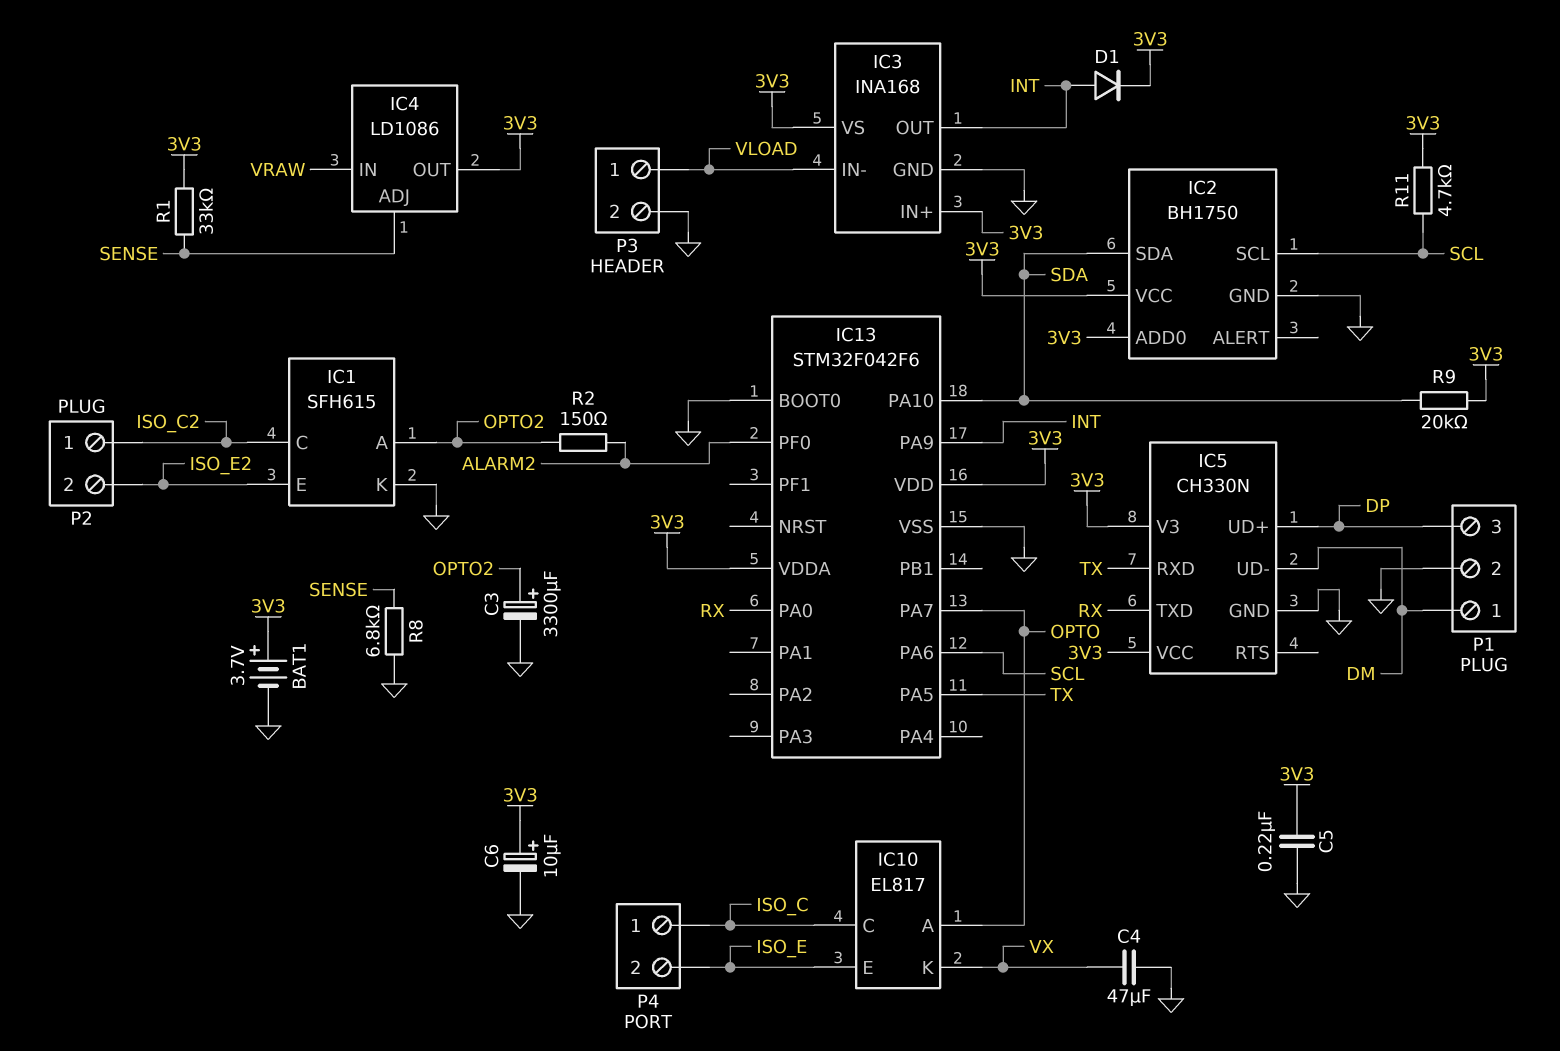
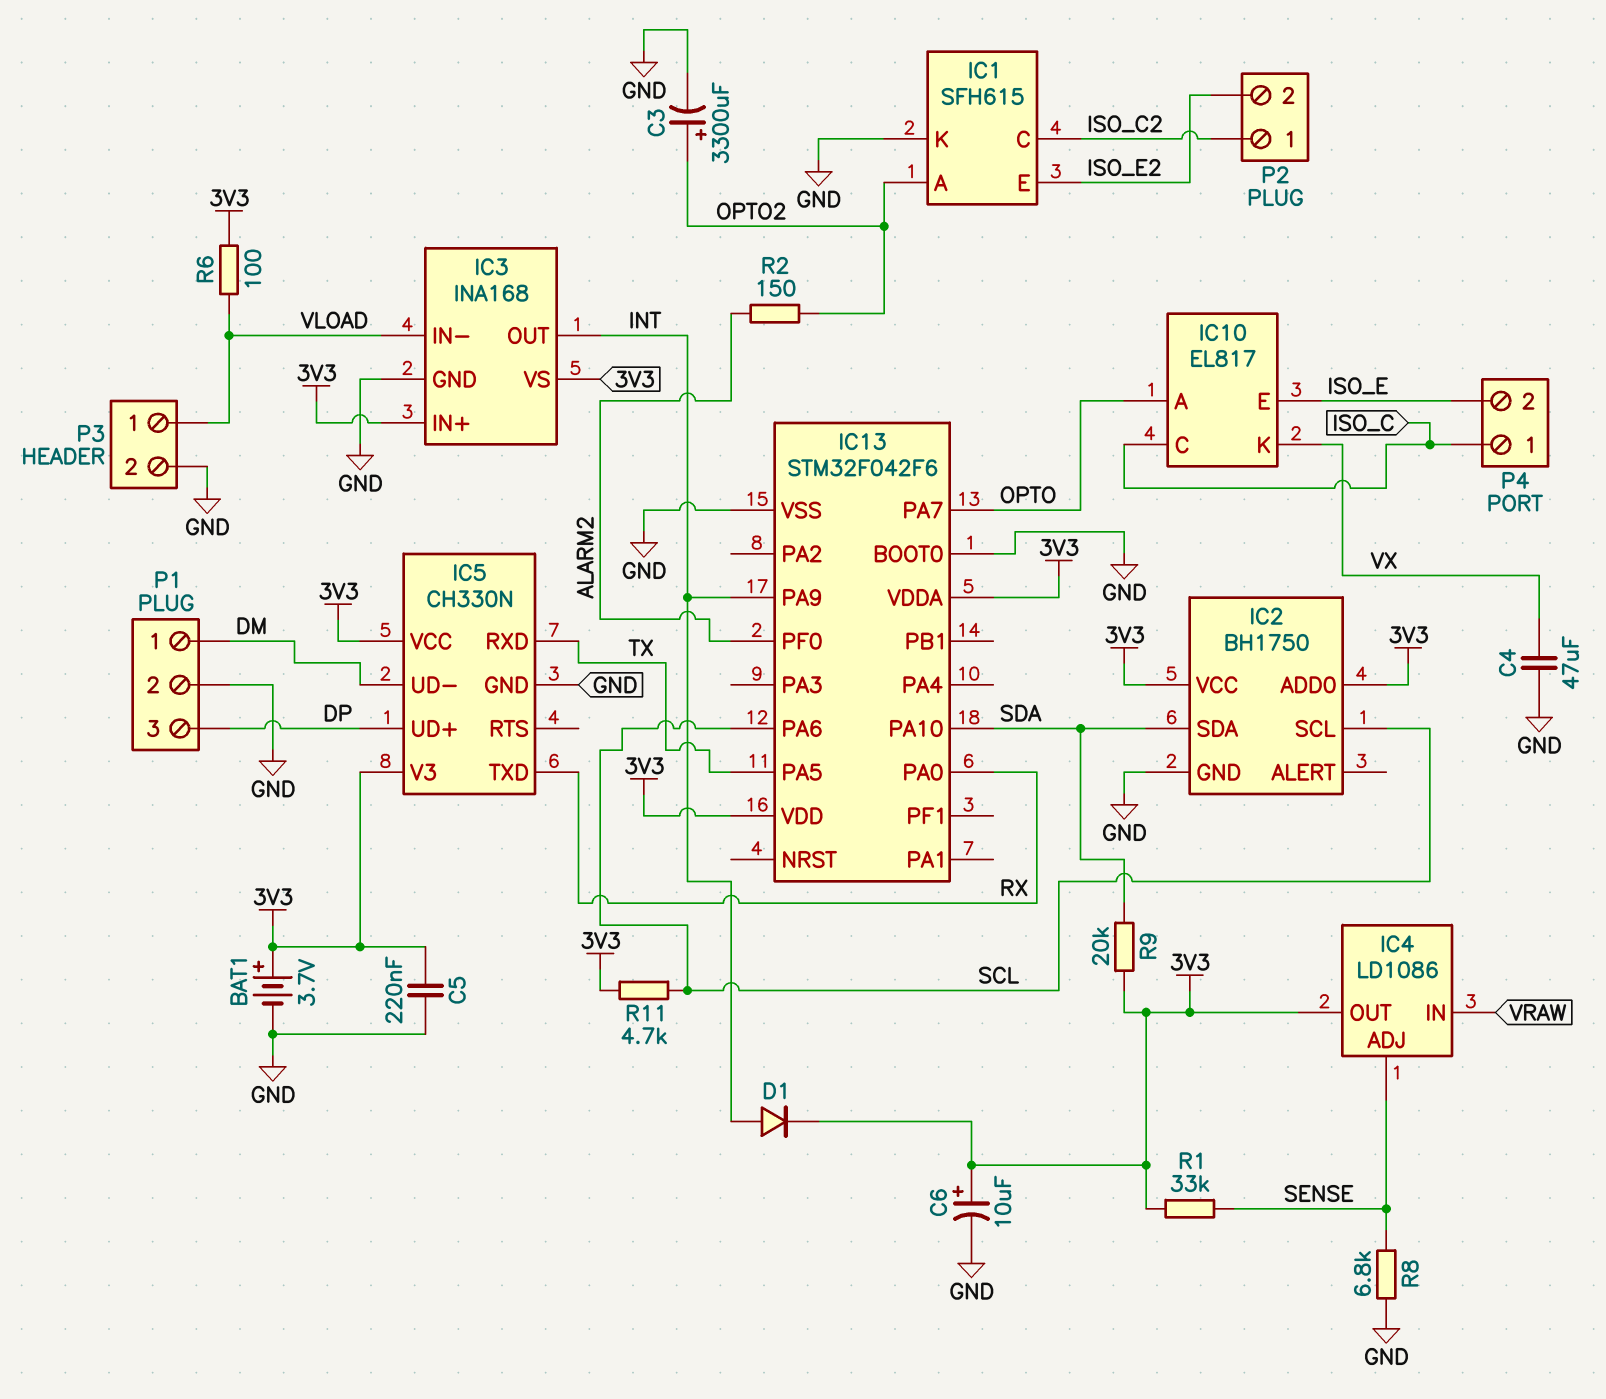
R6: none -> 100 (3V3, VLOAD)

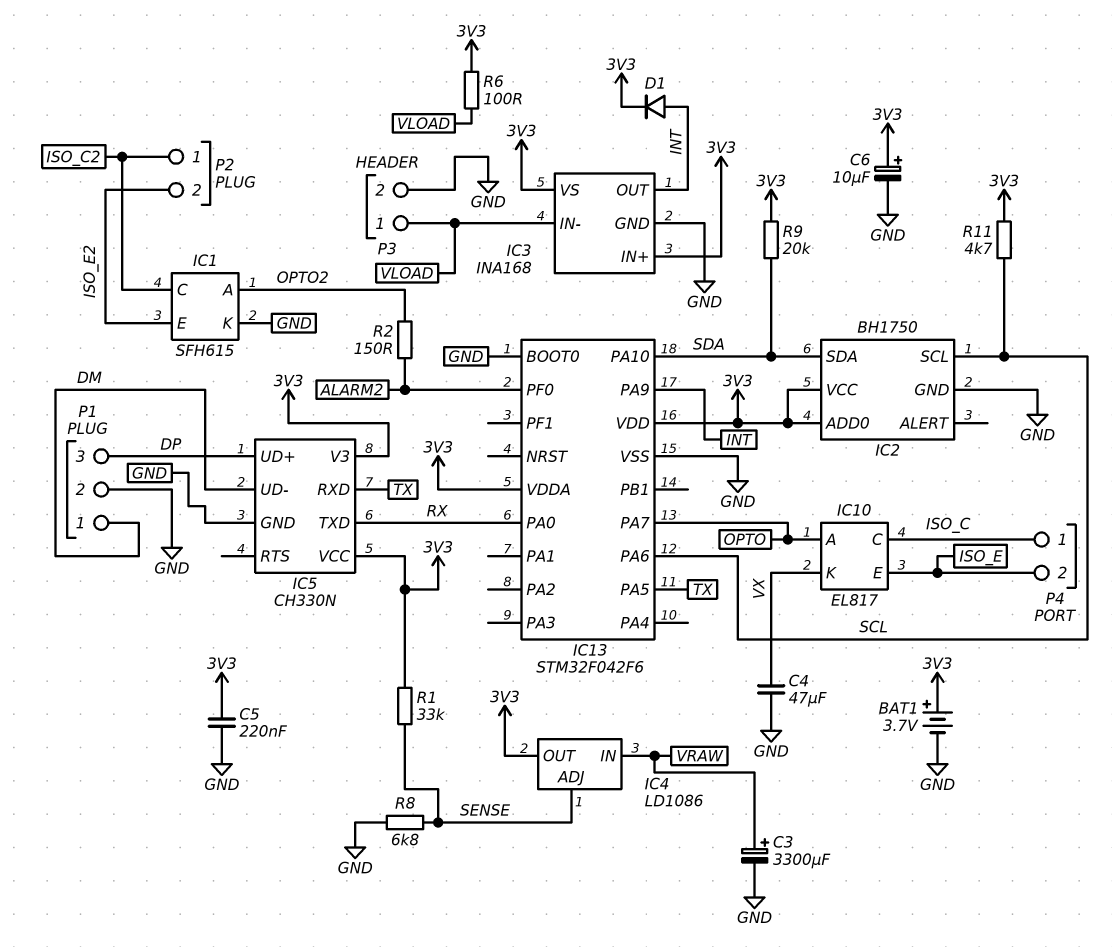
C3: 3300uF (plus OPTO2, minus GND) -> 3300uF (plus VRAW, minus GND)

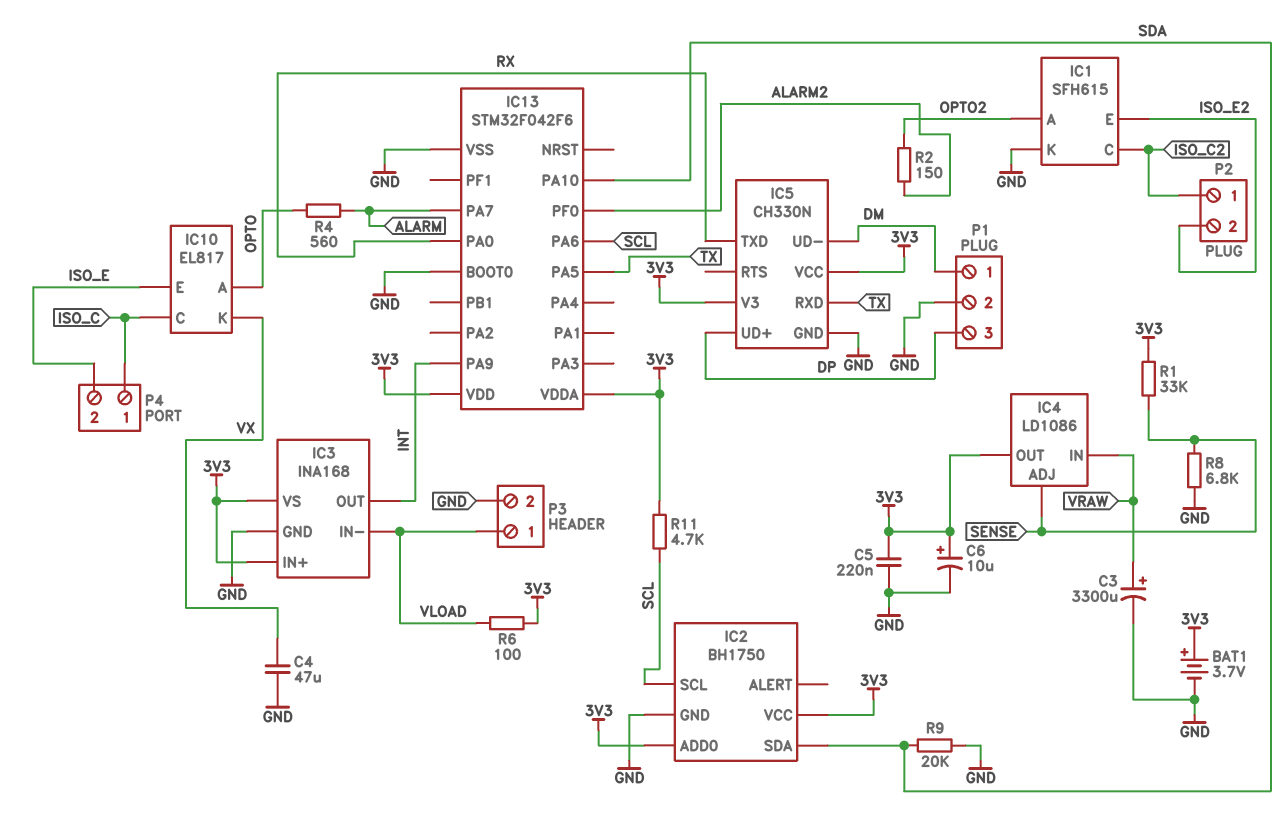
D1: diode (A INT, K 3V3) -> none
IC13 pin PA7: OPTO -> ALARM
R4: none -> 560 (ALARM, OPTO)
R9: 20k (3V3, SDA) -> 20k (GND, SDA)

